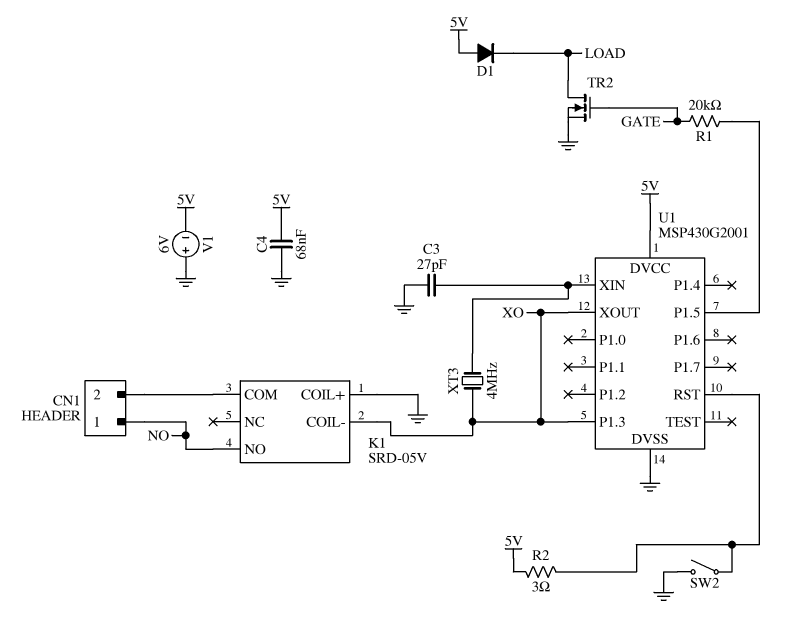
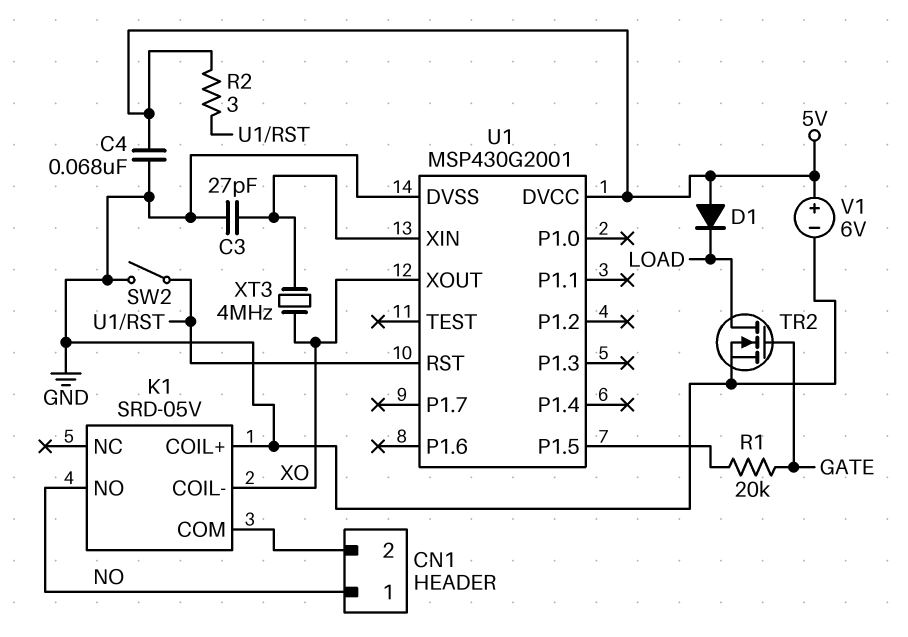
U1 pin P1.3: XO -> none
V1: 6V (plus GND, minus 5V) -> 6V (plus 5V, minus GND)

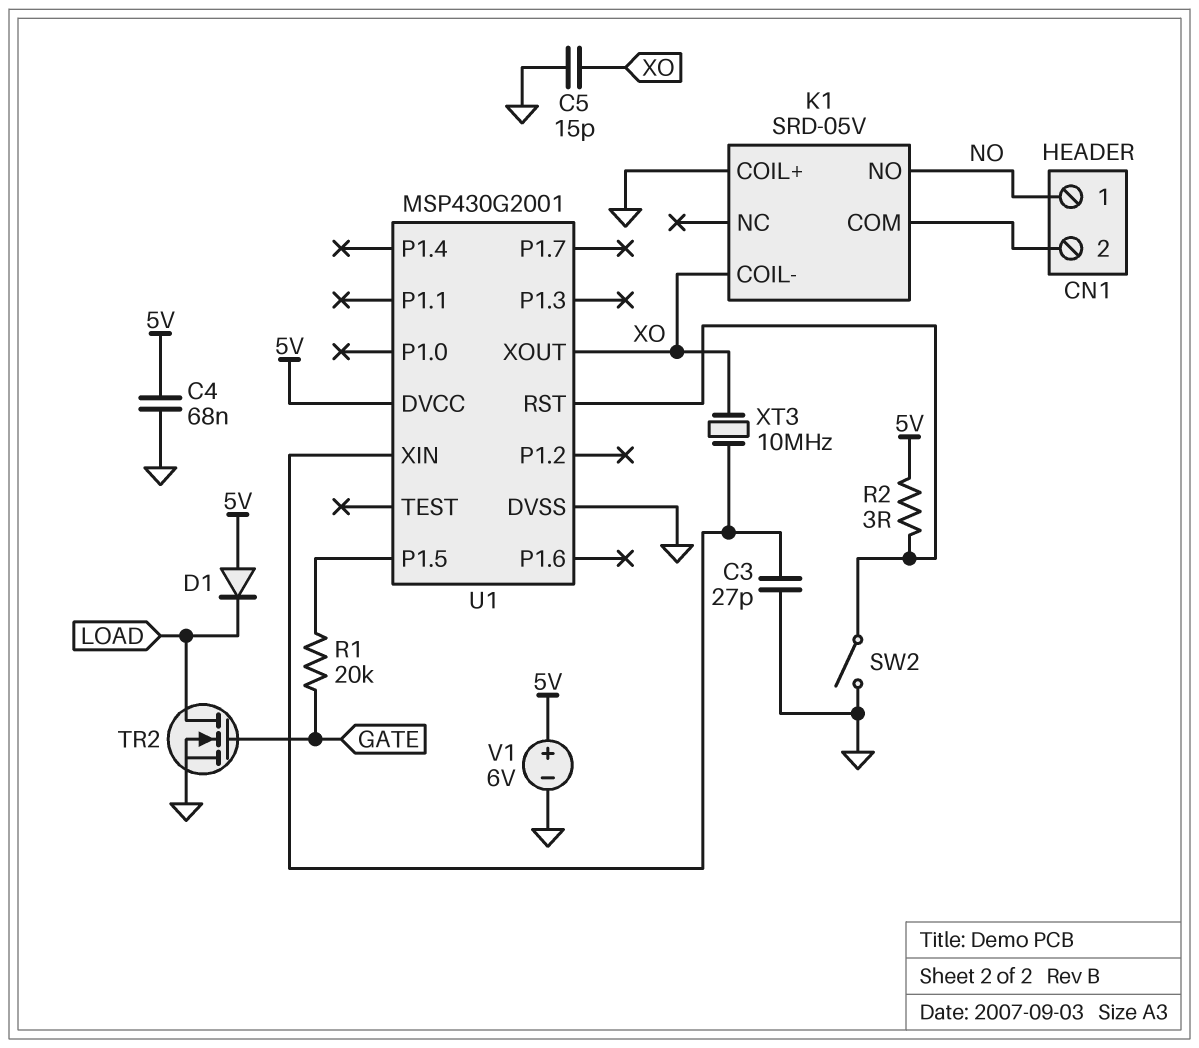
C5: none -> 15pF (GND, XO)
XT3: 4MHz (U1/XIN, XO) -> 10MHz (U1/XIN, XO)

